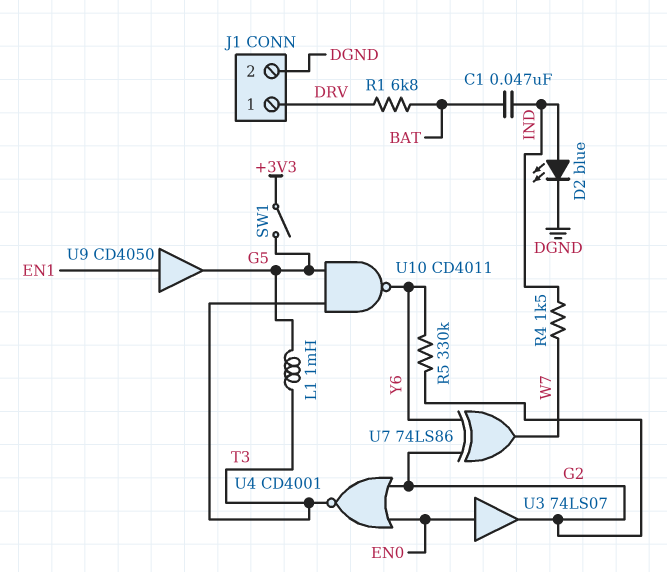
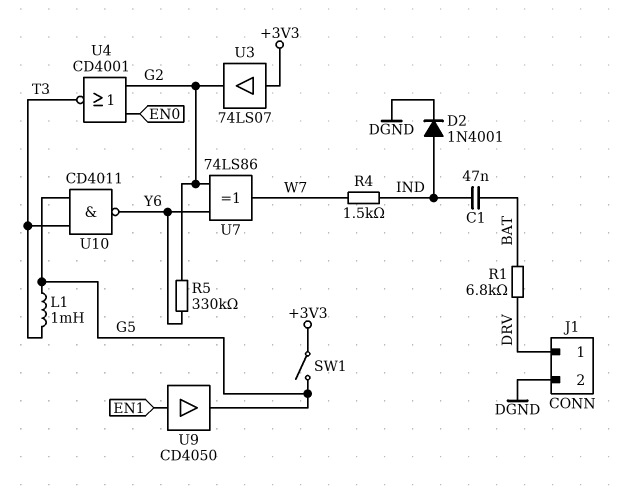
D2: LED blue (A IND, K DGND) -> diode 1N4001 (A IND, K DGND)
U3: buffer 74LS07 (in EN0, out G2) -> buffer 74LS07 (in +3V3, out G2)

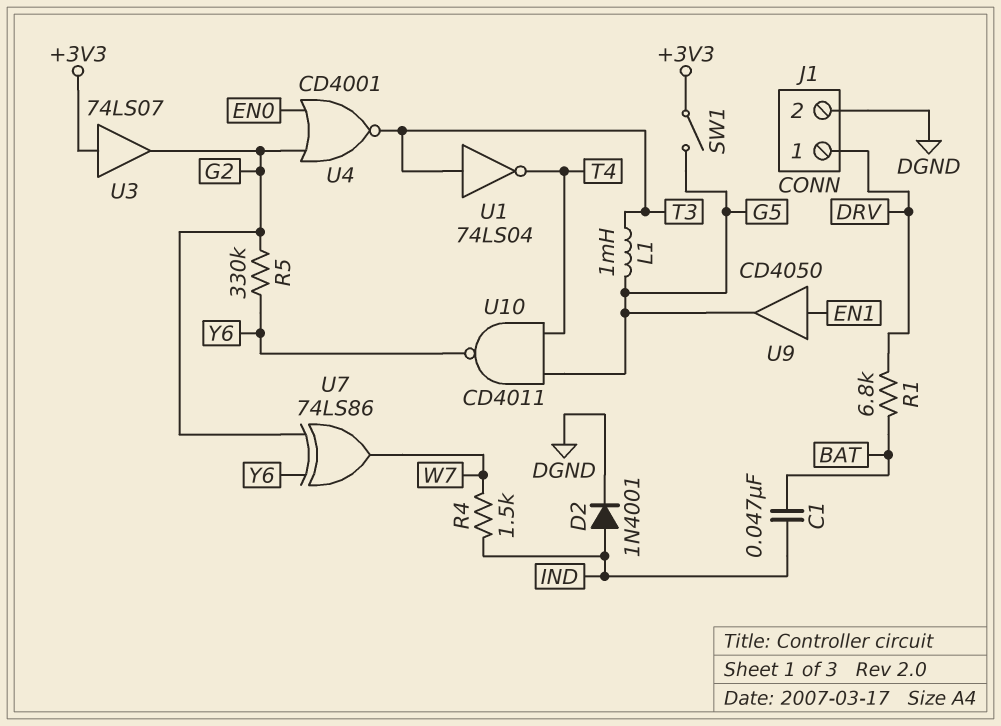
U1: none -> NOT 74LS04 (in T3, out T4)
U10: NAND CD4011 (in G5, in T3, out Y6) -> NAND CD4011 (in G5, in T4, out Y6)

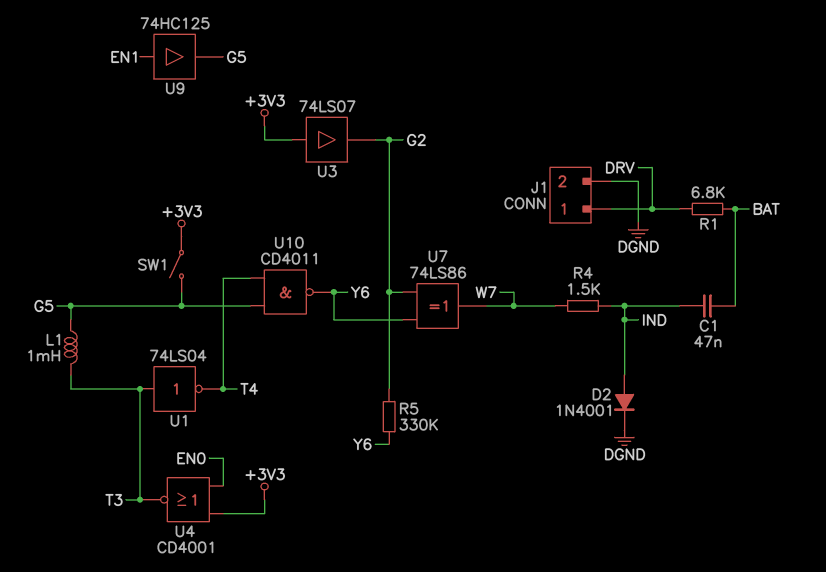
U4: NOR CD4001 (in EN0, in G2, out T3) -> NOR CD4001 (in +3V3, in EN0, out T3)
U9: buffer CD4050 (in EN1, out G5) -> buffer 74HC125 (in EN1, out G5)

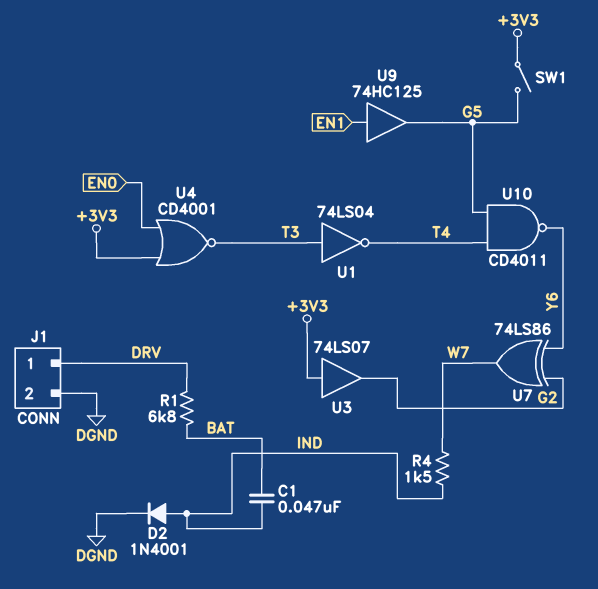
L1: 1mH (G5, T3) -> none
R5: 330k (G2, Y6) -> none

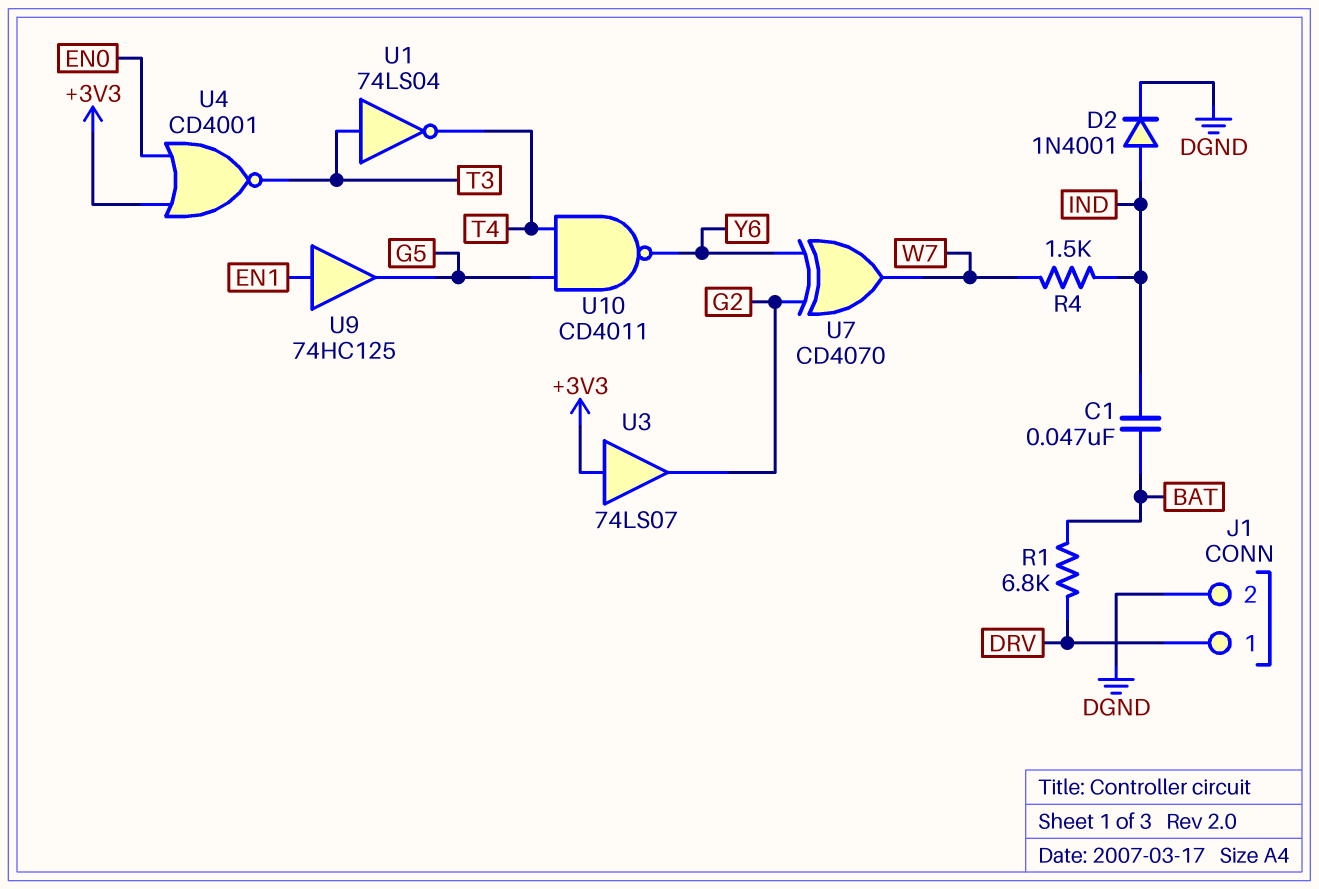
SW1: switch (+3V3, G5) -> none
U7: XOR 74LS86 (in G2, in Y6, out W7) -> XOR CD4070 (in G2, in Y6, out W7)

